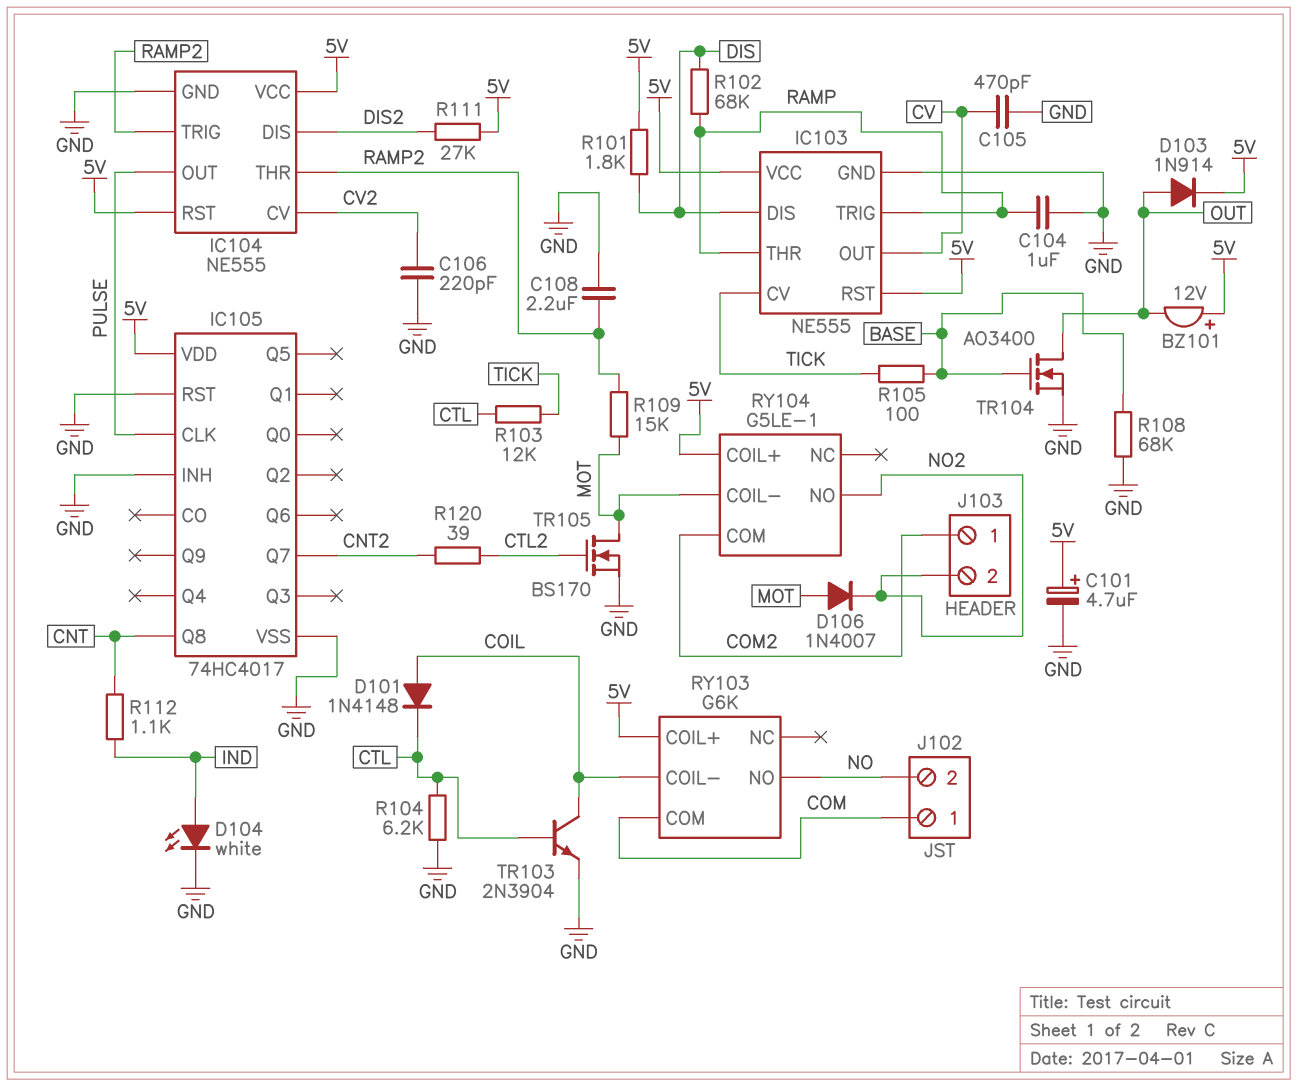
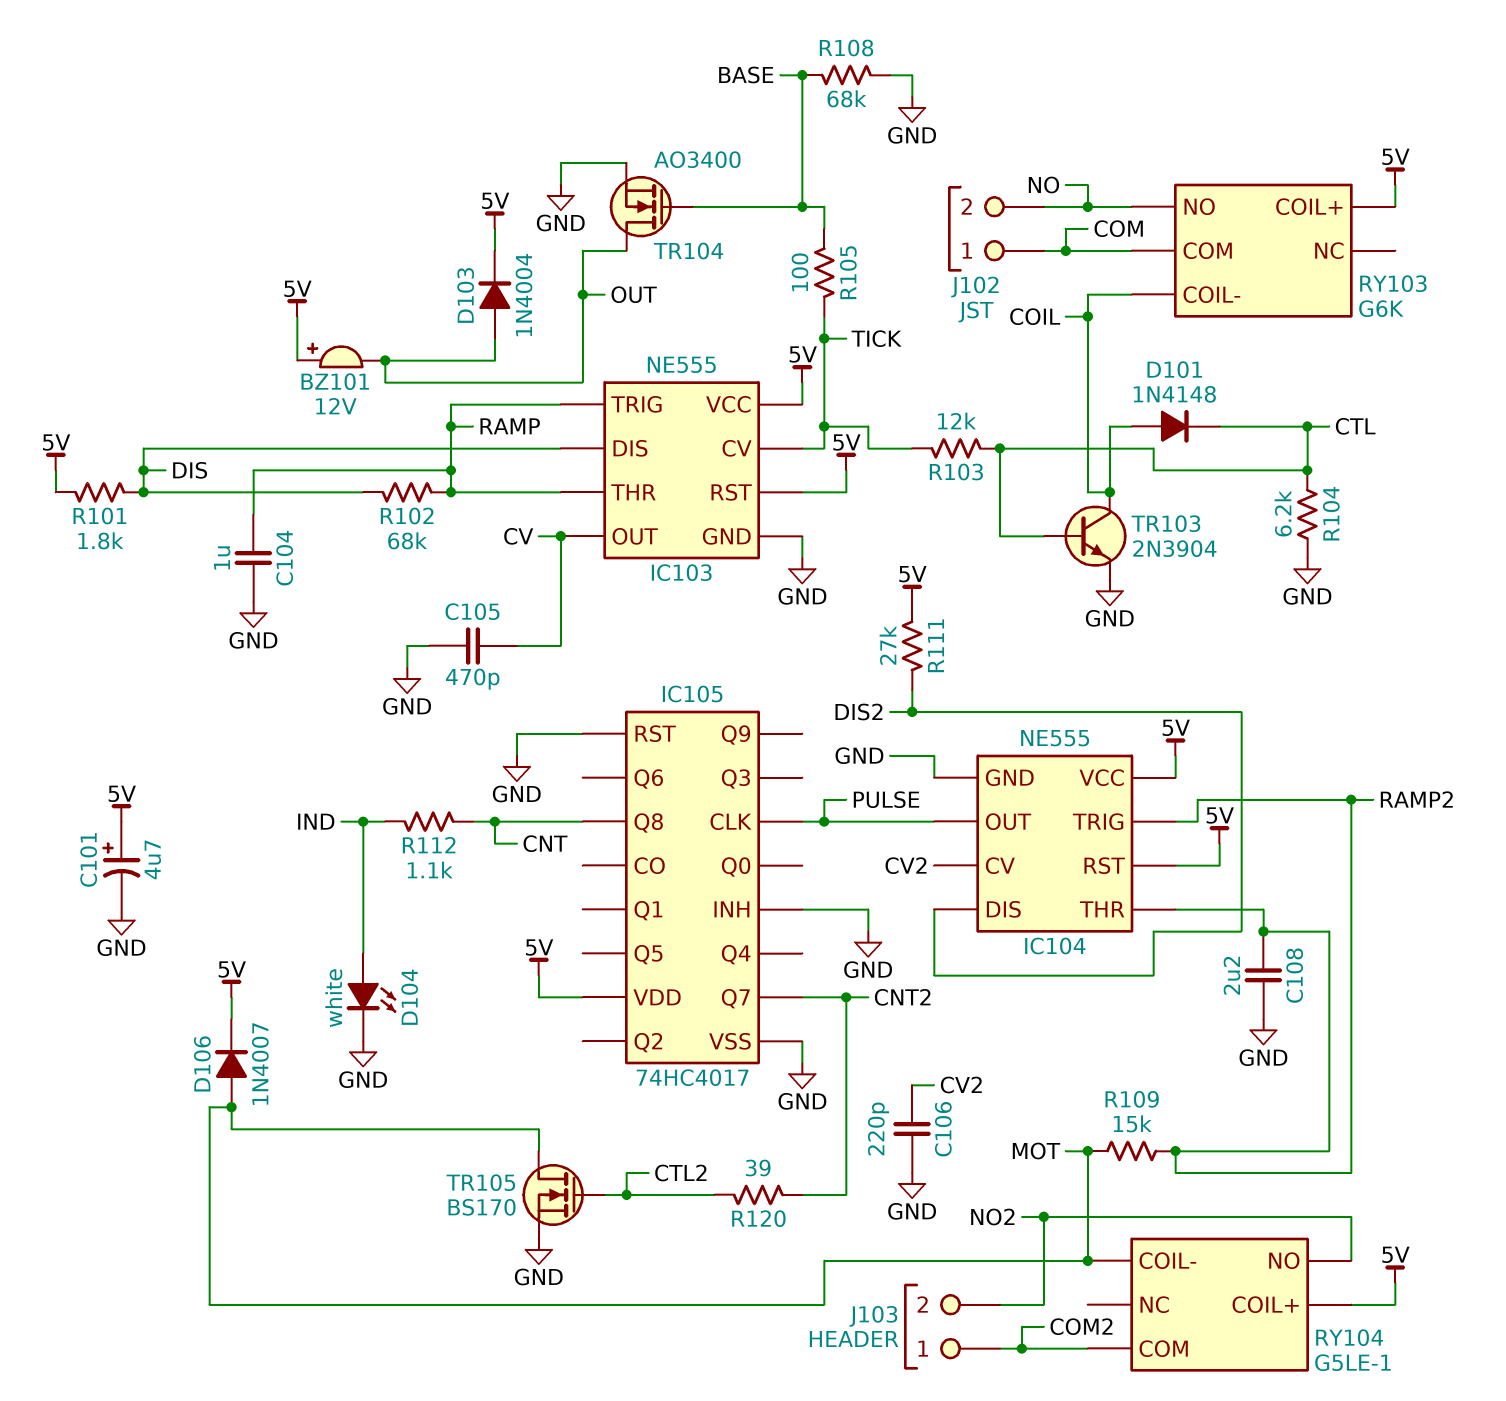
D103: diode 1N914 (A OUT, K 5V) -> diode 1N4004 (A OUT, K 5V)
D106: diode 1N4007 (A MOT, K NO2) -> diode 1N4007 (A MOT, K 5V)

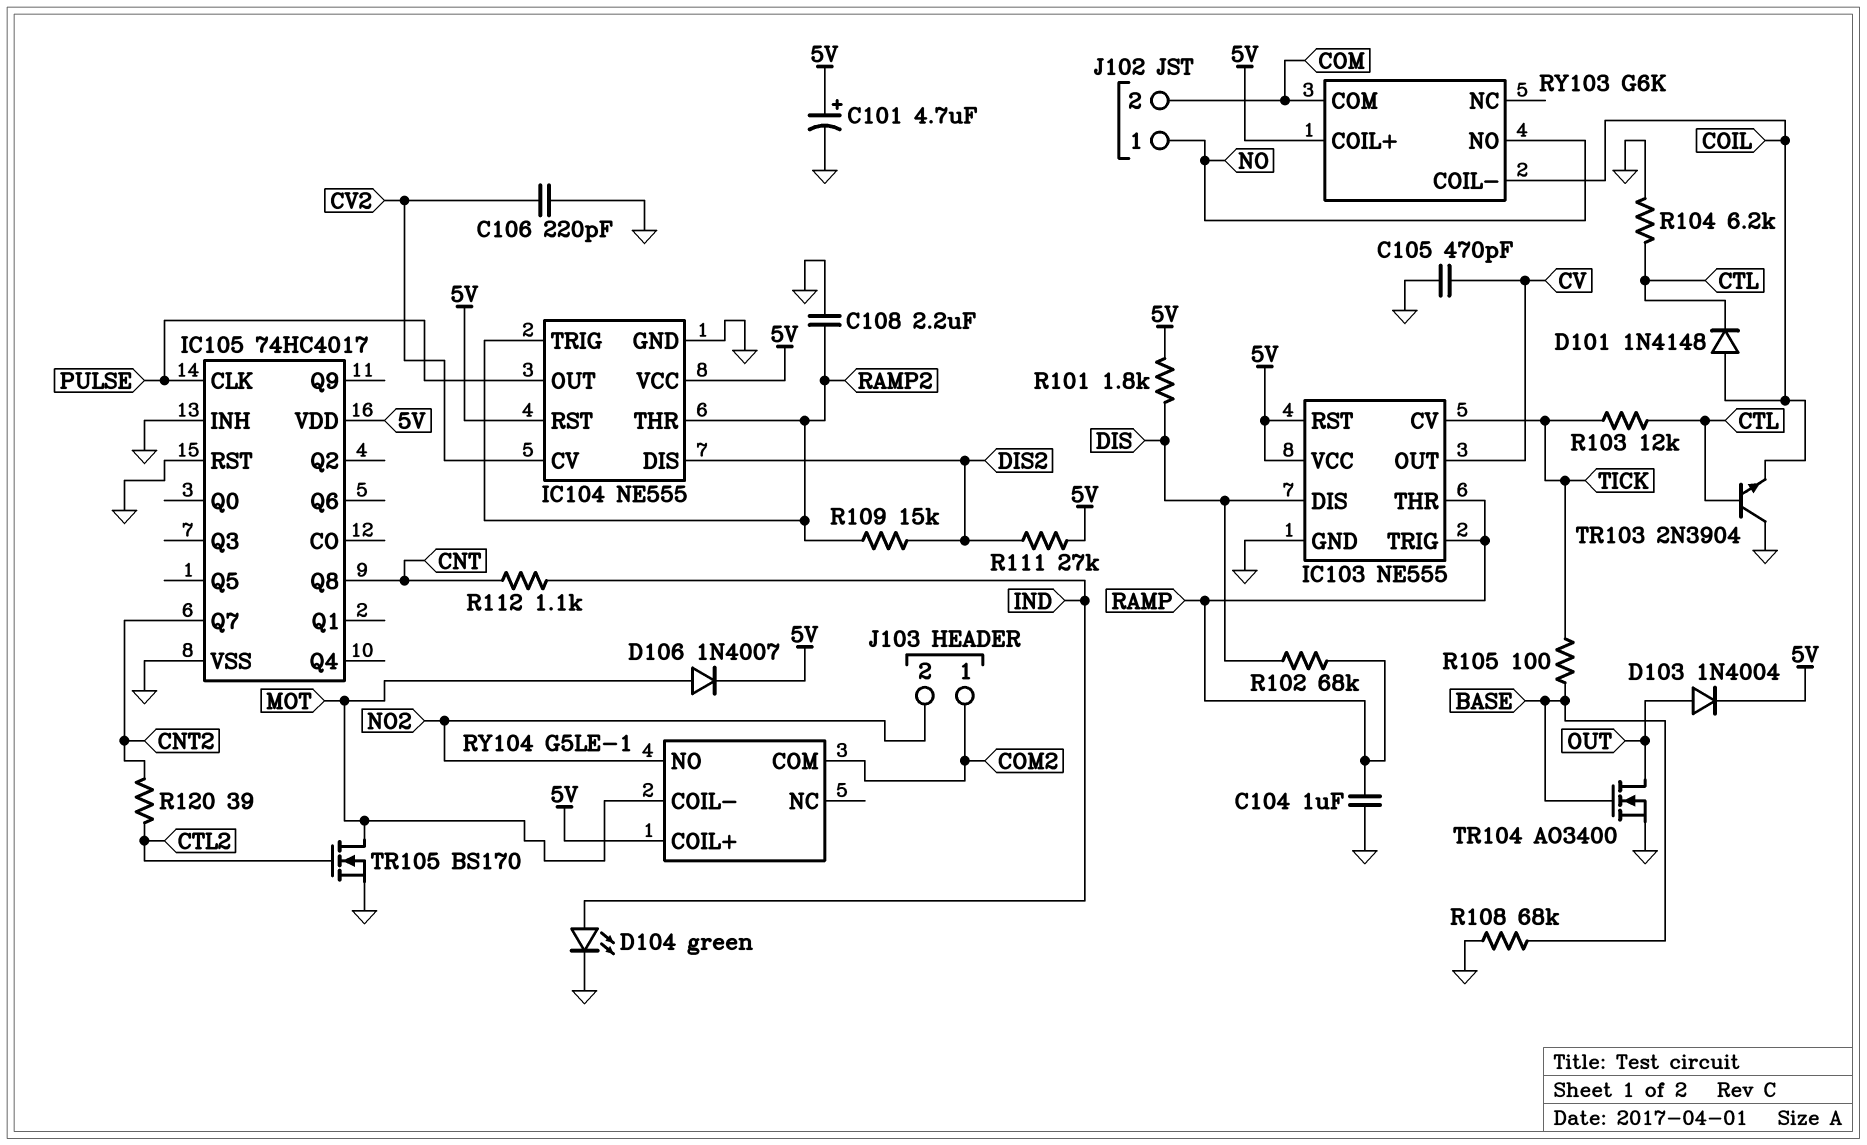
BZ101: buzzer 12V (plus 5V, minus OUT) -> none
D104: LED white (A IND, K GND) -> LED green (A IND, K GND)
J102 pin 1: COM -> NO
J102 pin 2: NO -> COM
R109: 15k (MOT, RAMP2) -> 15k (DIS2, RAMP2)
TR103: NPN 2N3904 (B CTL, C COIL, E GND) -> NPN 2N3904 (B CTL, C GND, E COIL)

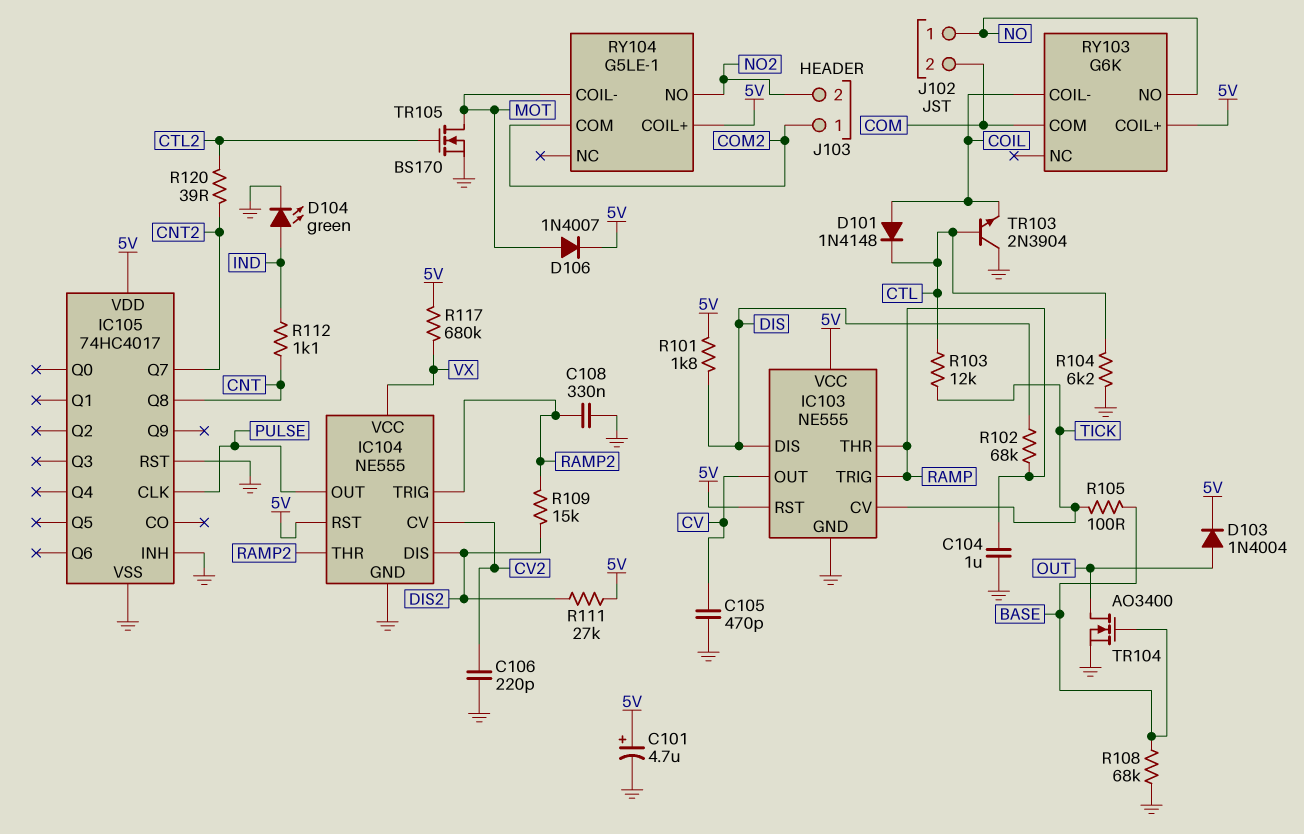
C108: 2.2uF (GND, RAMP2) -> 330nF (GND, RAMP2)
IC104 pin VCC: 5V -> VX
R117: none -> 680k (5V, VX)

